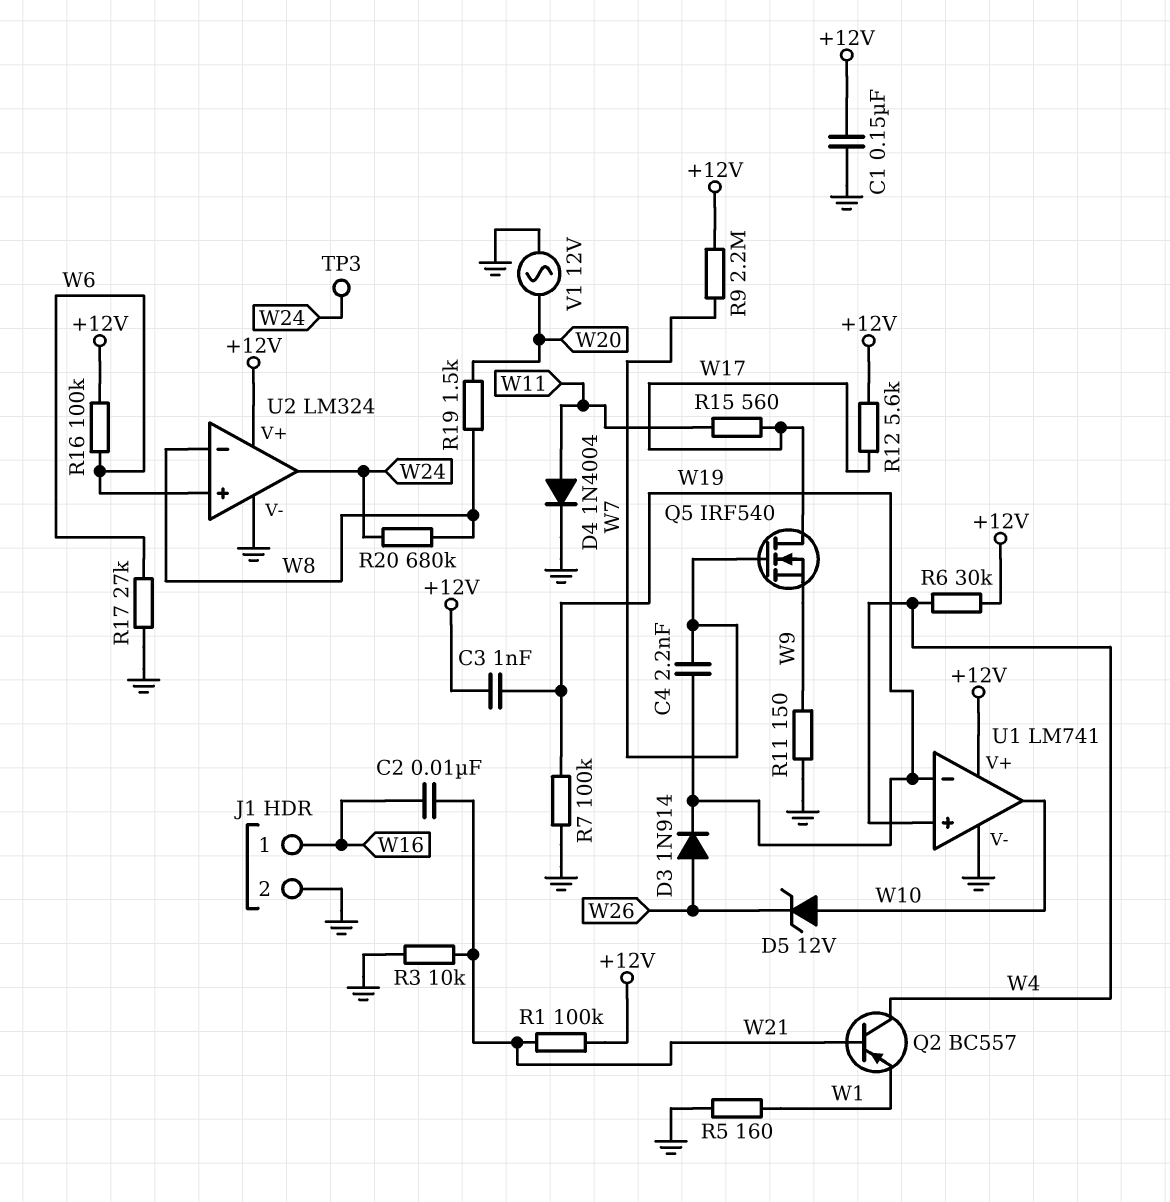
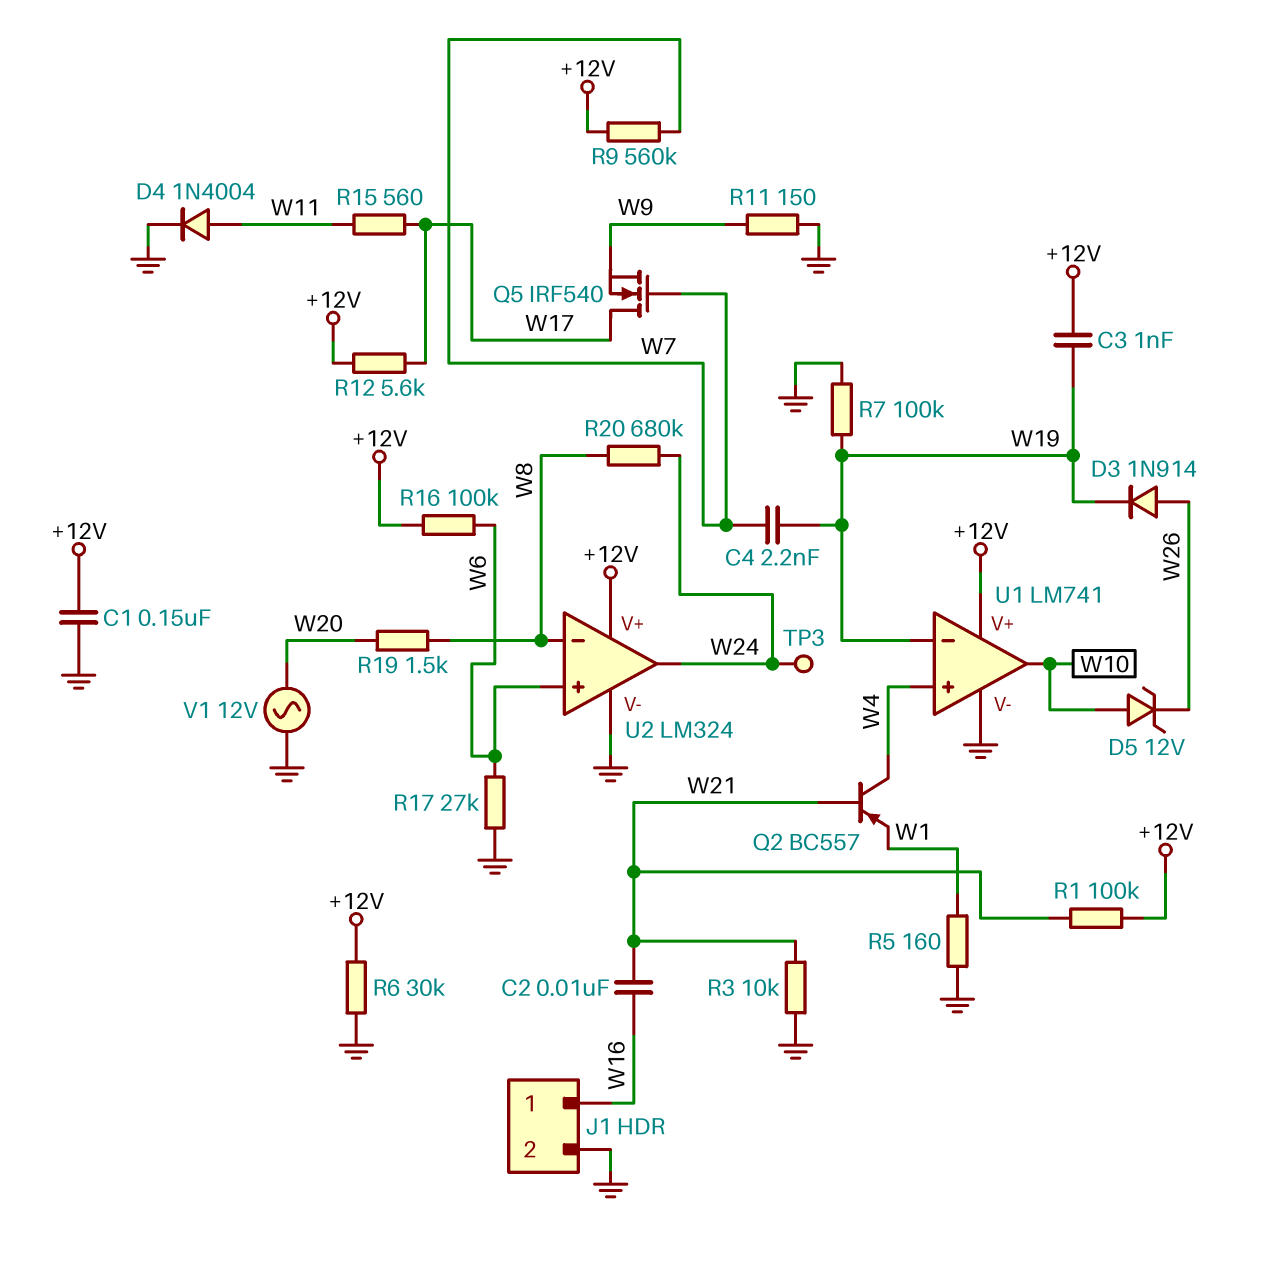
R6: 30k (+12V, W4) -> 30k (+12V, GND)
R9: 2.2M (+12V, W7) -> 560k (+12V, W7)

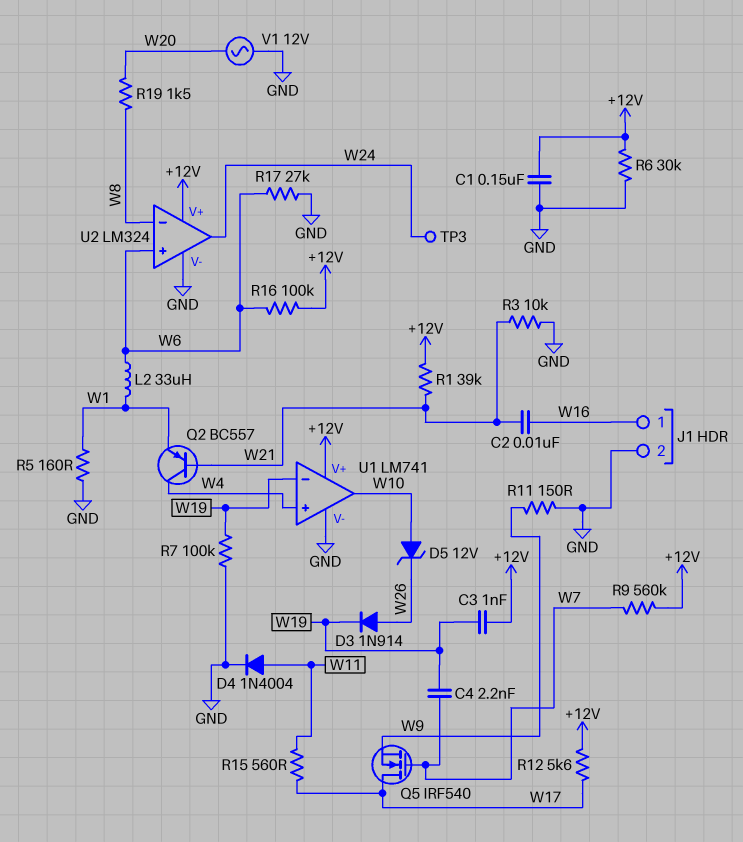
L2: none -> 33uH (W1, W6)
R1: 100k (+12V, W21) -> 39k (+12V, W21)
R20: 680k (W8, W24) -> none

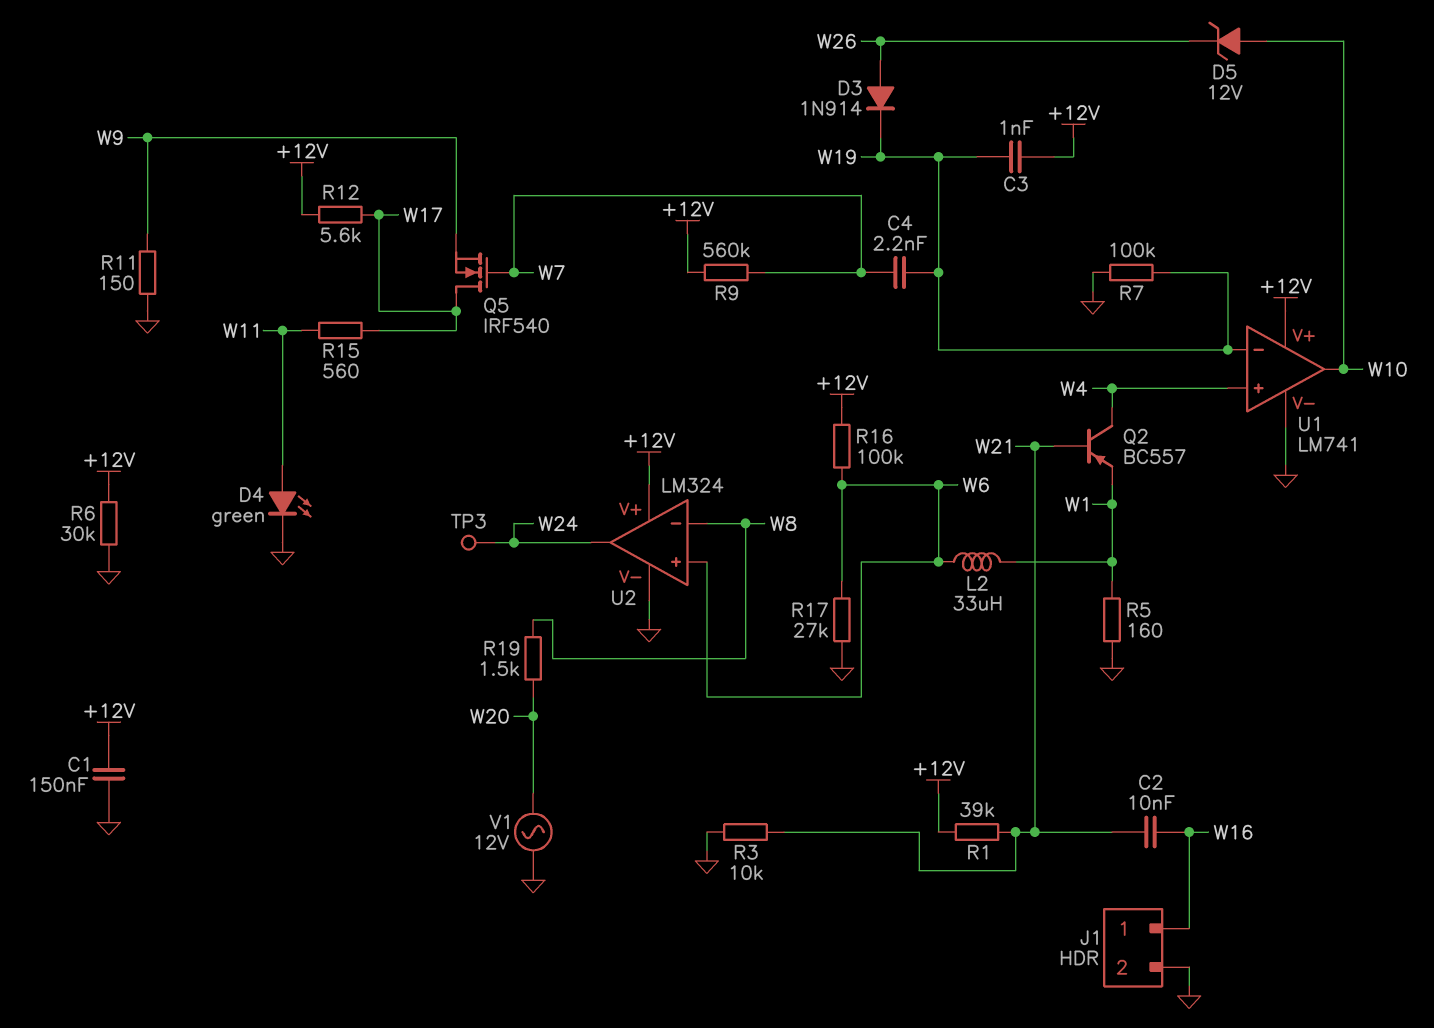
D4: diode 1N4004 (A W11, K GND) -> LED green (A W11, K GND)

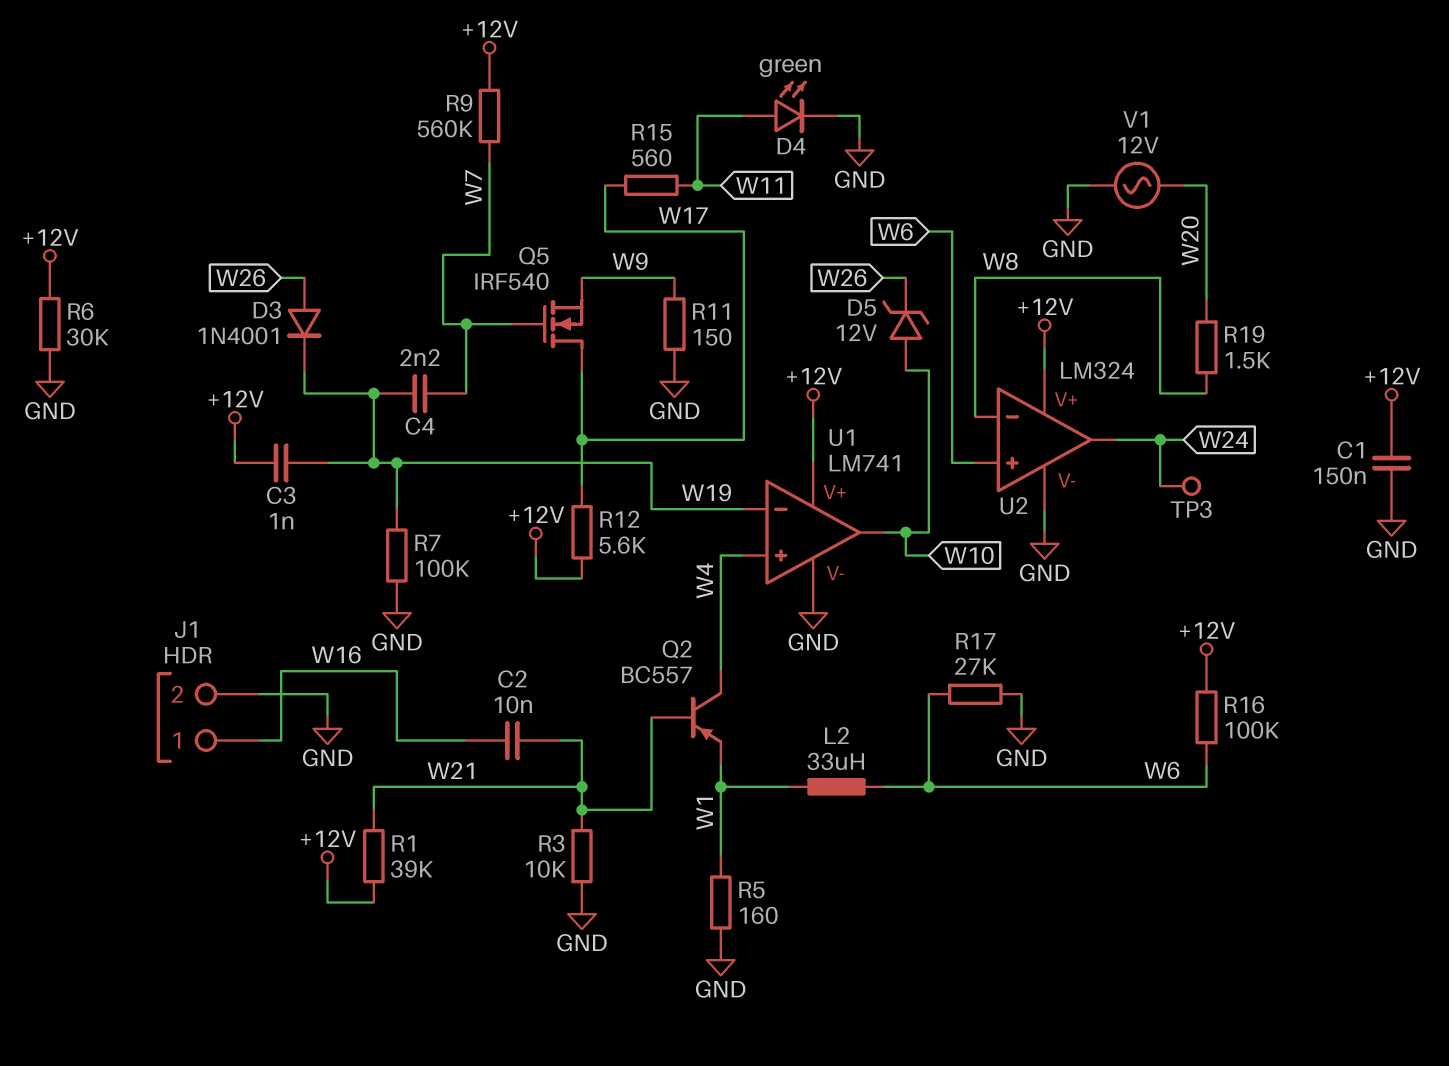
D3: diode 1N914 (A W26, K W19) -> diode 1N4001 (A W26, K W19)

